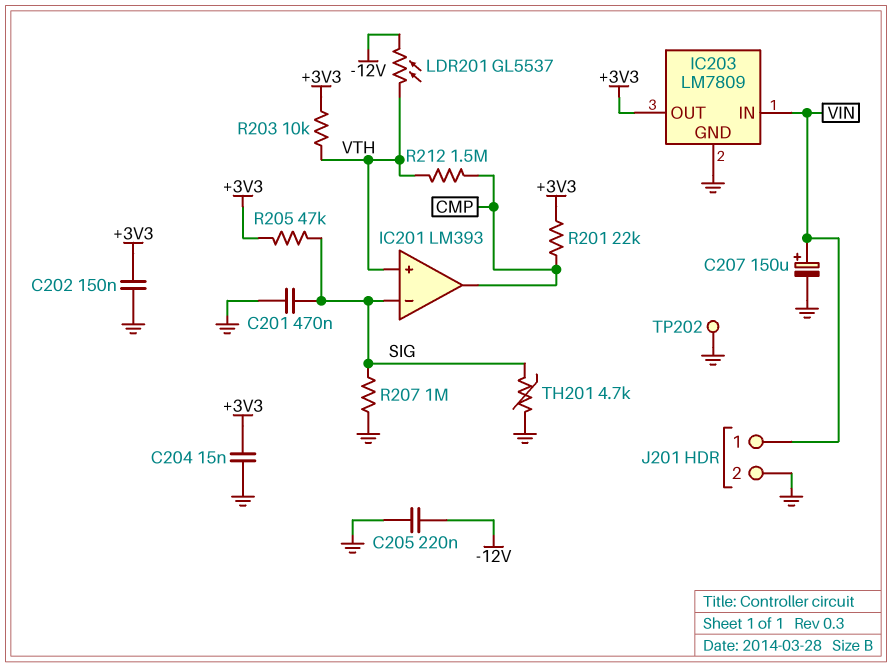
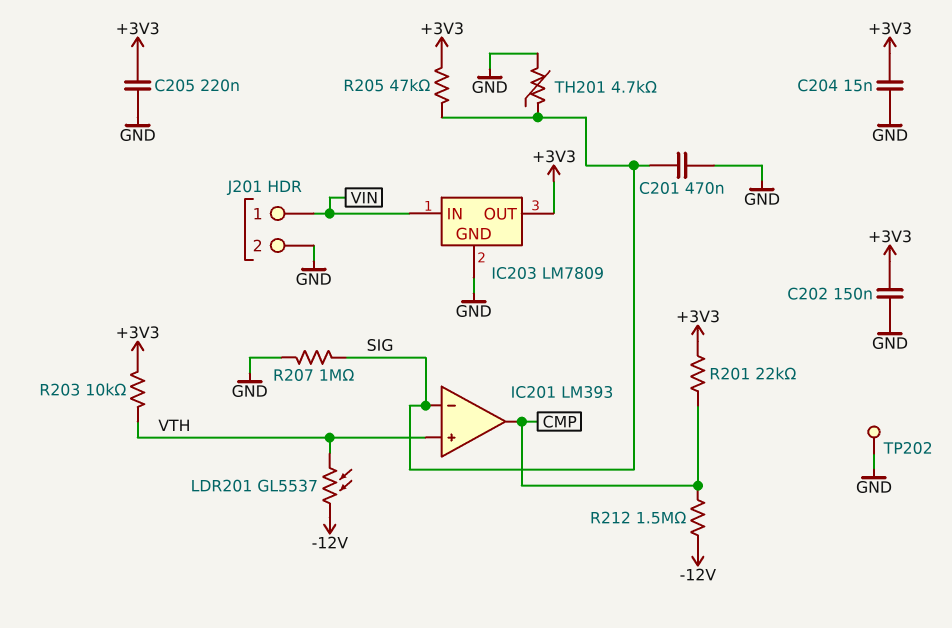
C205: 220nF (-12V, GND) -> 220nF (+3V3, GND)
C207: 150uF (plus VIN, minus GND) -> none
R212: 1.5M (CMP, VTH) -> 1.5M (-12V, CMP)

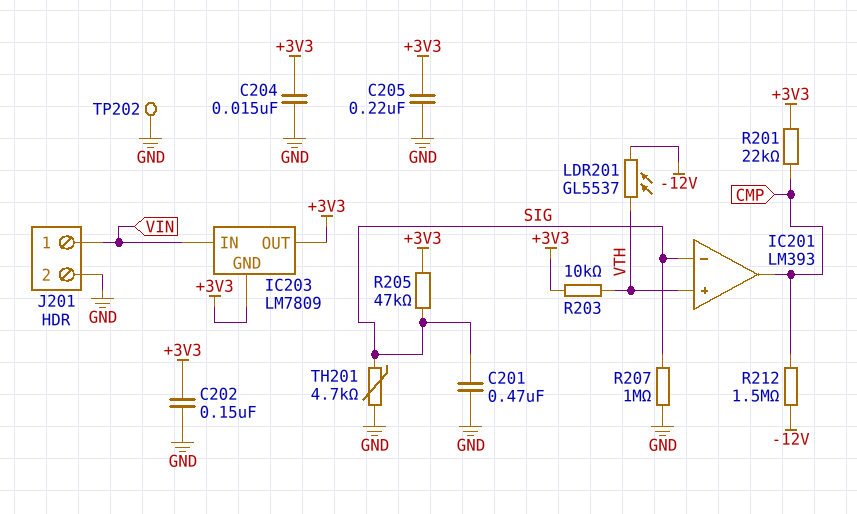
IC203 pin GND: GND -> +3V3

